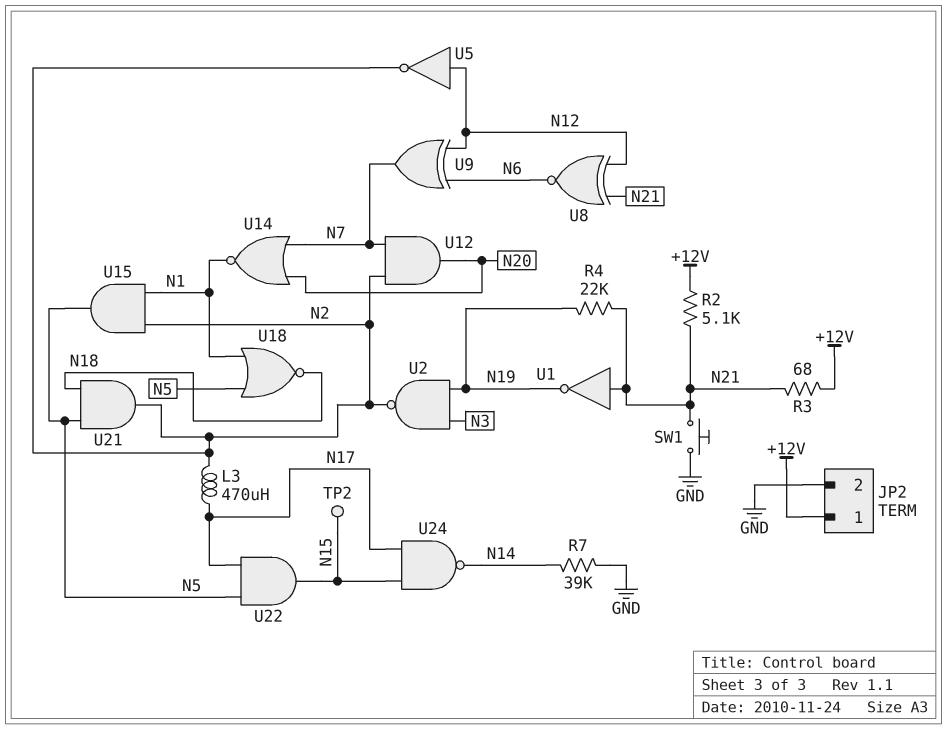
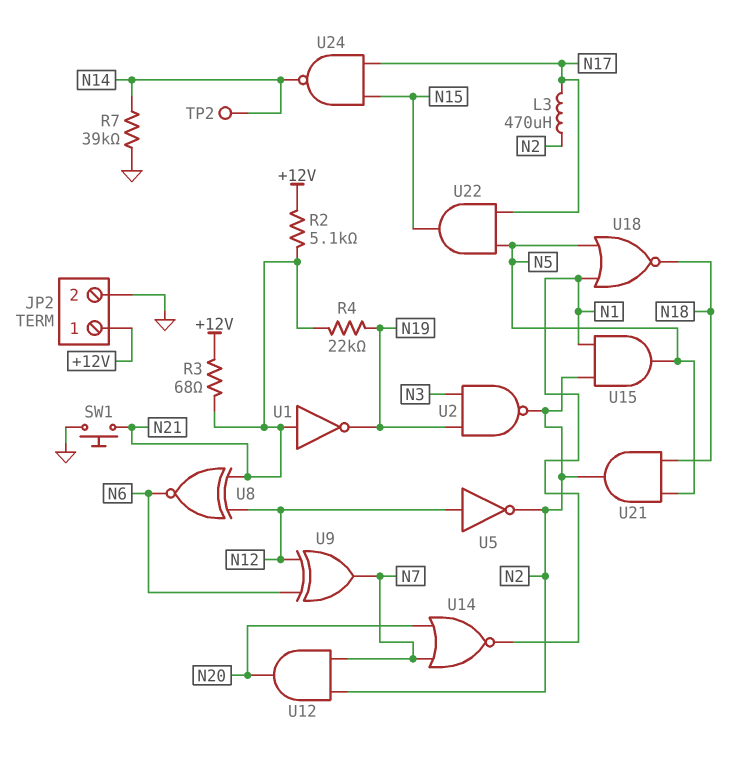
TP2: test point (N15) -> test point (N14)

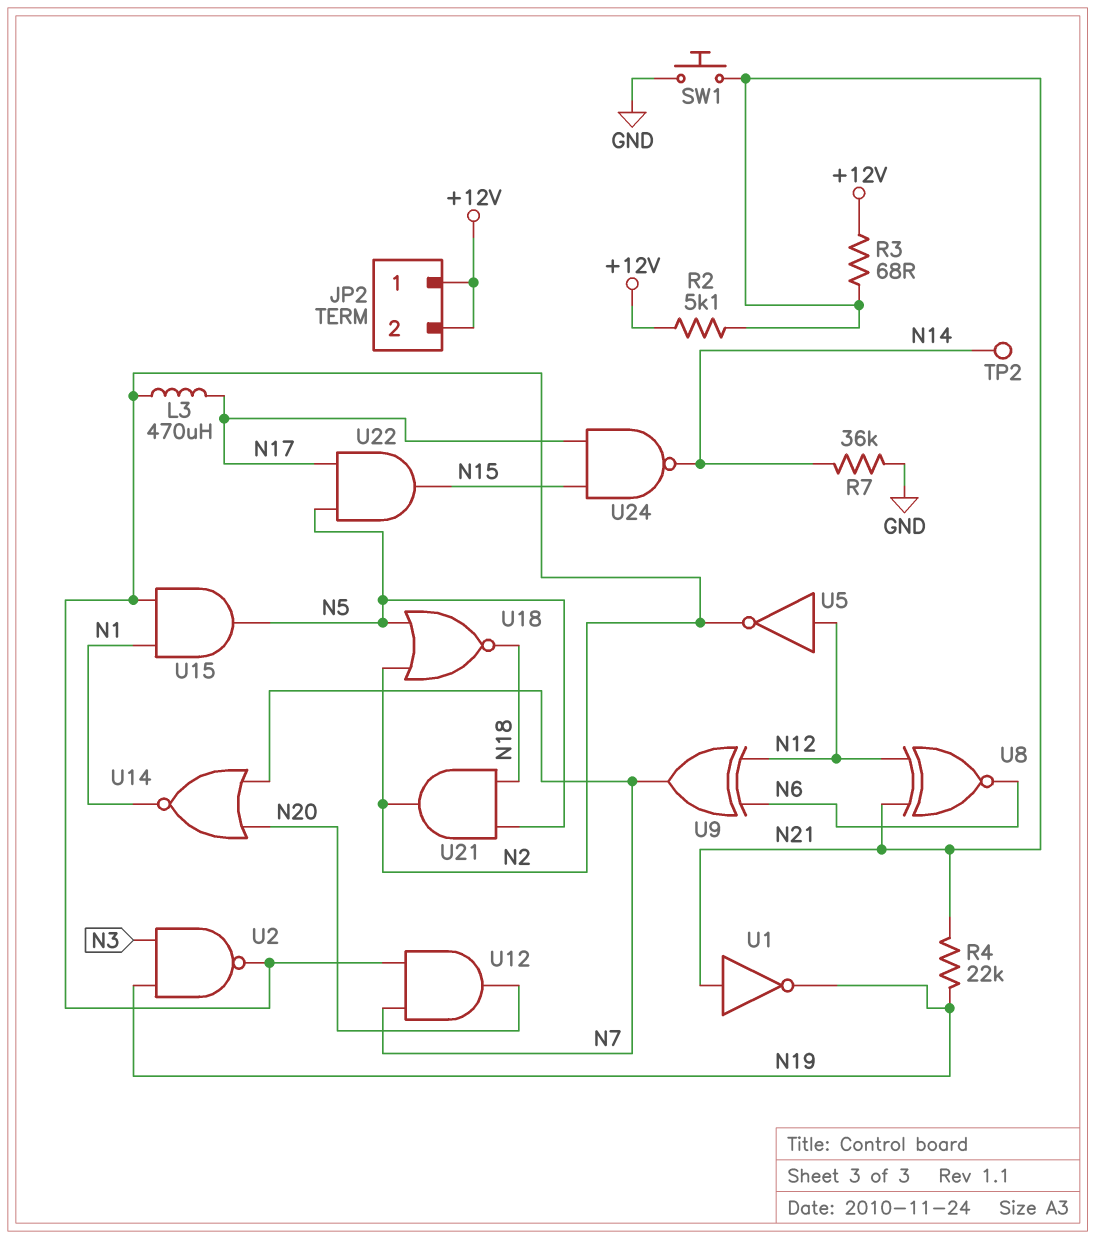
JP2 pin 2: GND -> +12V
R7: 39k (GND, N14) -> 36k (GND, N14)
U18: NOR (in N1, in N5, out N18) -> NOR (in N2, in N5, out N18)

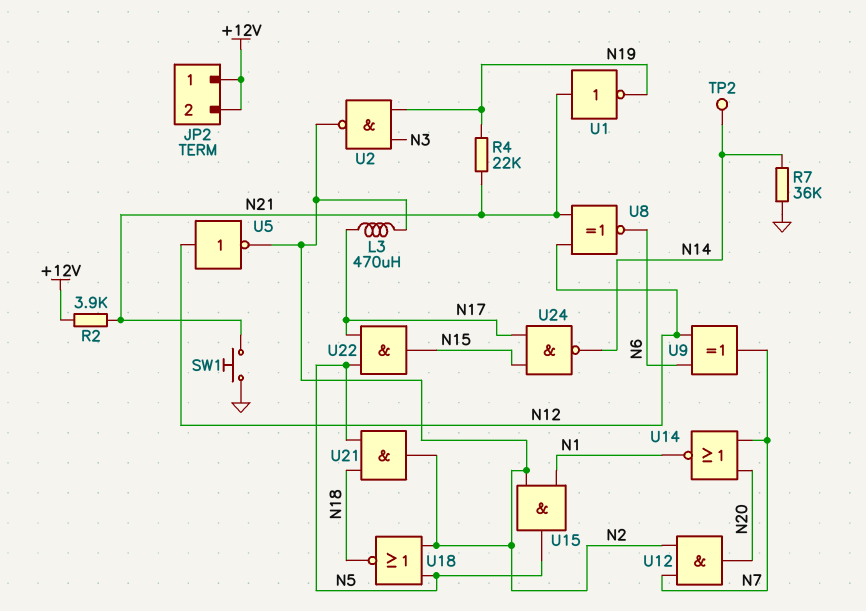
R2: 5.1k (+12V, N21) -> 3.9k (+12V, N21)
R3: 68 (+12V, N21) -> none

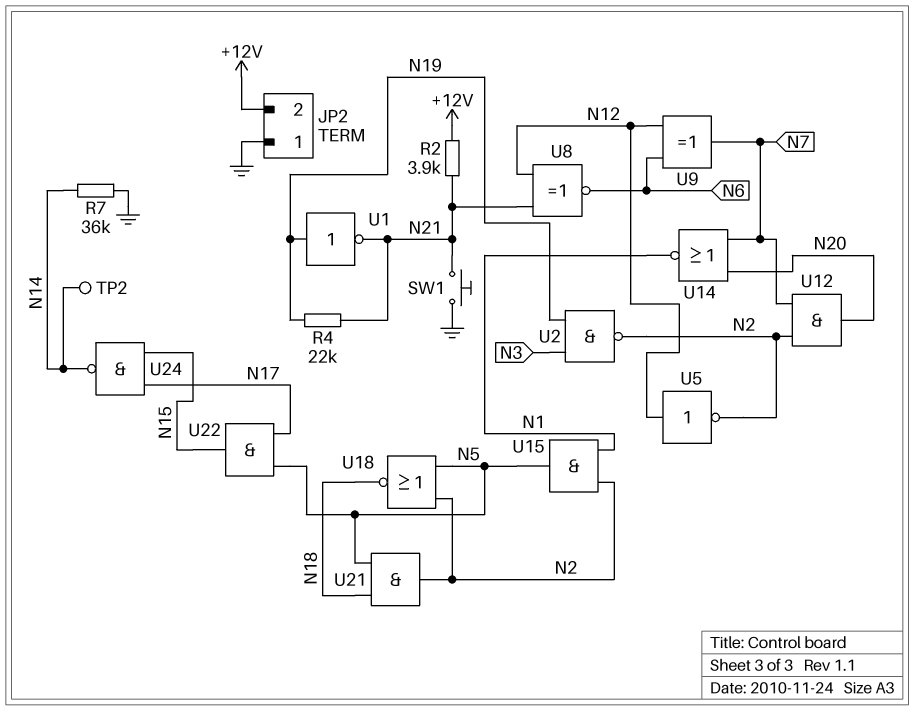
JP2 pin 1: +12V -> GND
L3: 470uH (N2, N17) -> none
U1: NOT (in N21, out N19) -> NOT (in N19, out N21)

